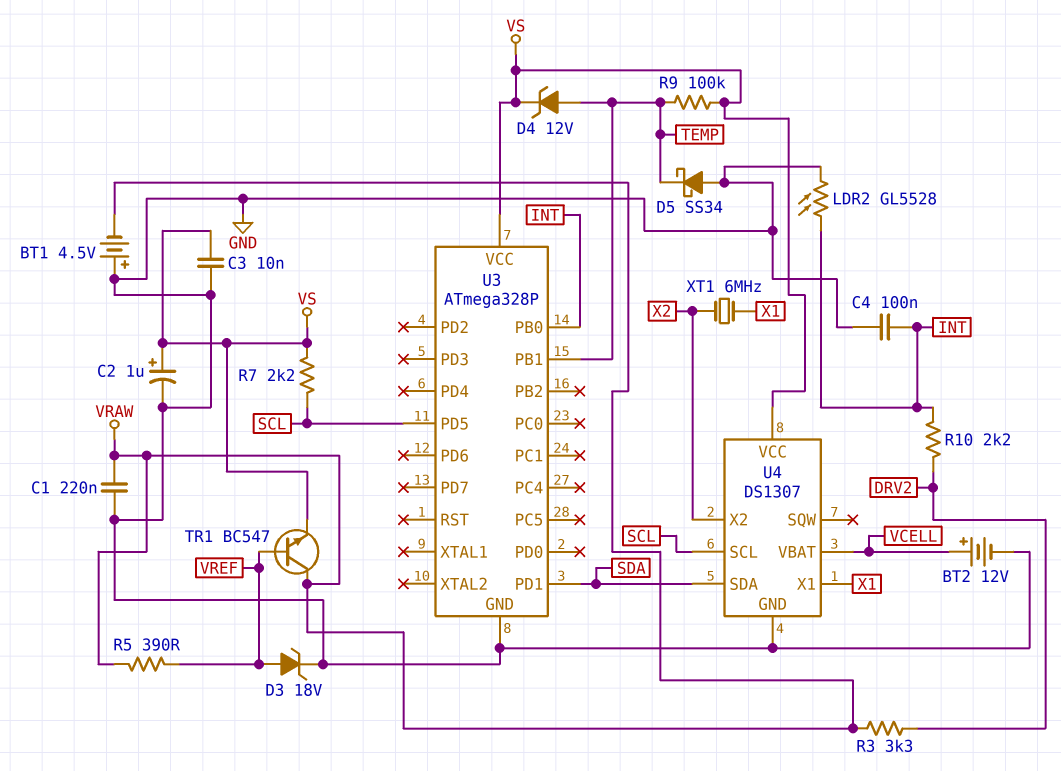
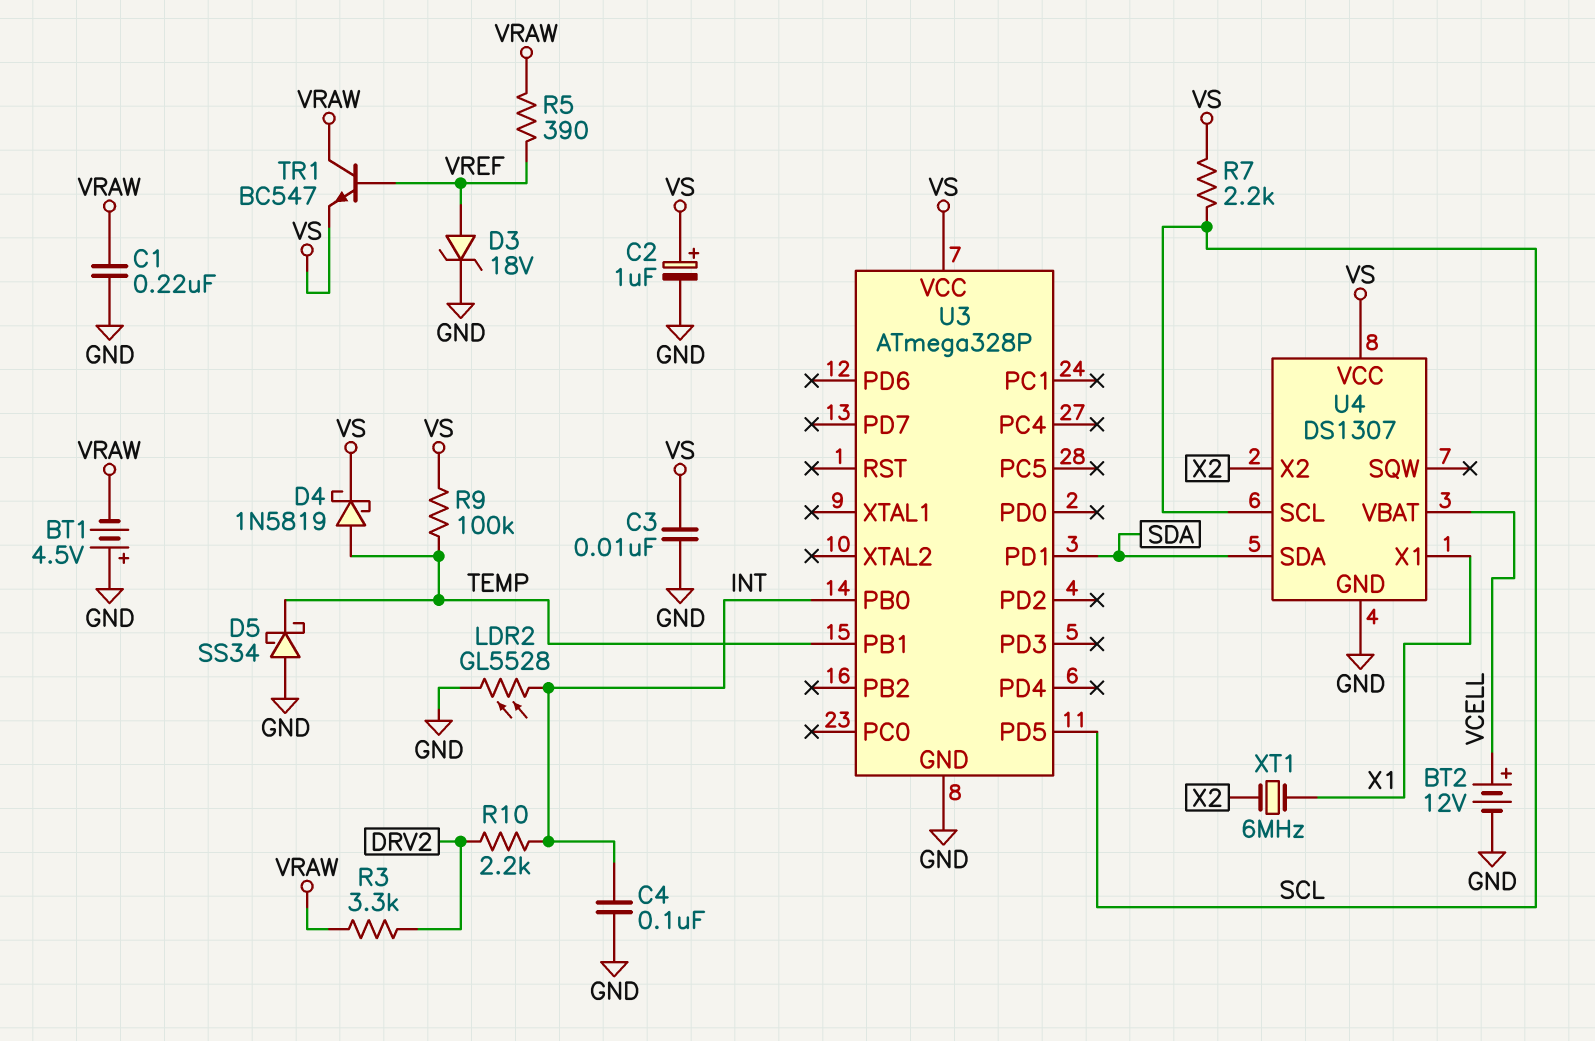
D4: zener 12V (A TEMP, K VS) -> schottky 1N5819 (A TEMP, K VS)

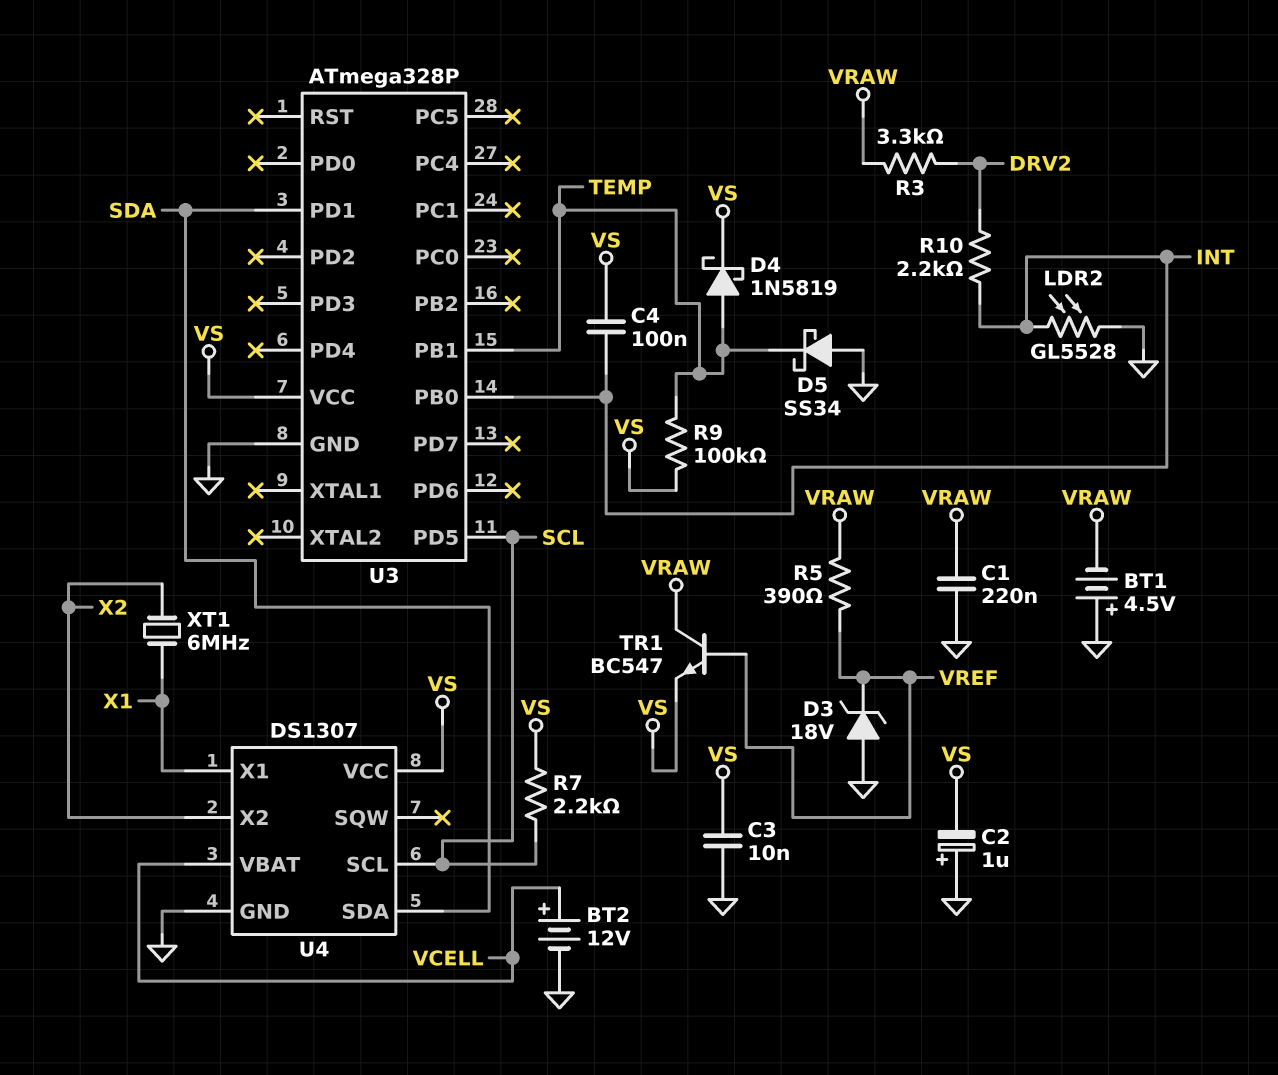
C2: 1uF (plus VS, minus GND) -> 1uF (plus GND, minus VS)
C4: 100nF (GND, INT) -> 100nF (INT, VS)
D3: zener 18V (A VREF, K GND) -> zener 18V (A GND, K VREF)

